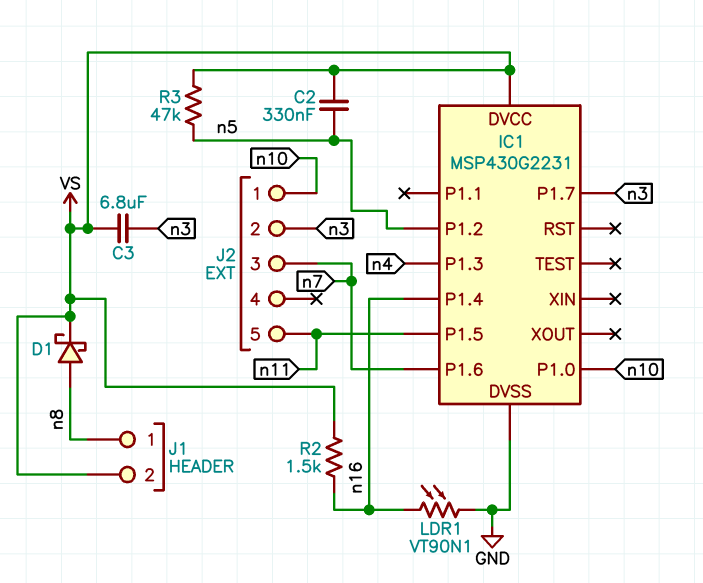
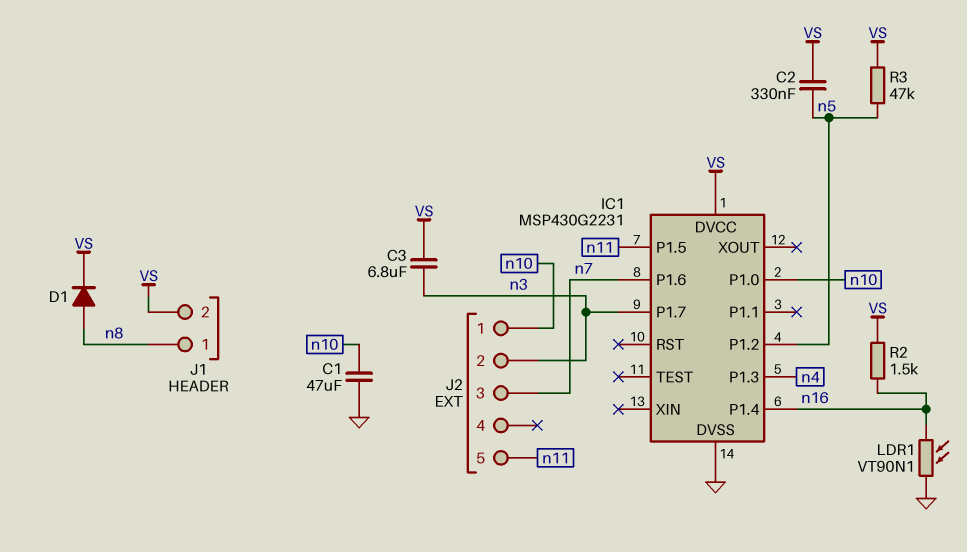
C1: none -> 47uF (GND, n10)
D1: schottky (A n8, K VS) -> diode (A n8, K VS)

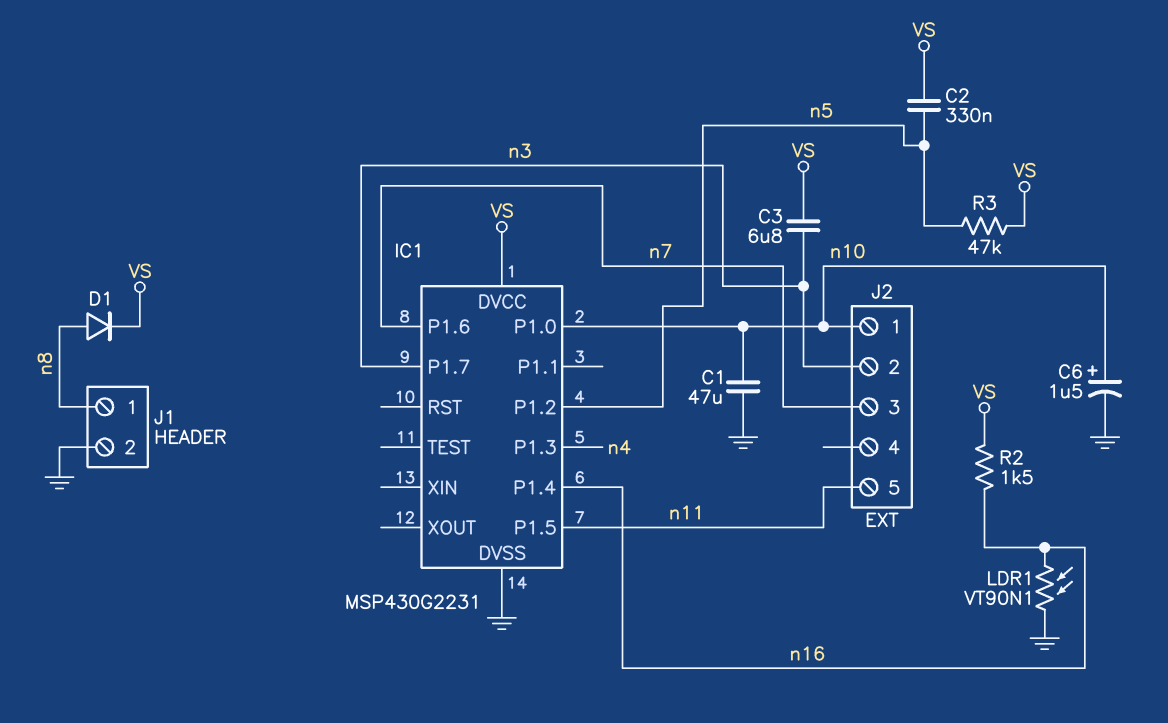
C6: none -> 1.5uF (plus n10, minus GND)
J1 pin 2: VS -> GND

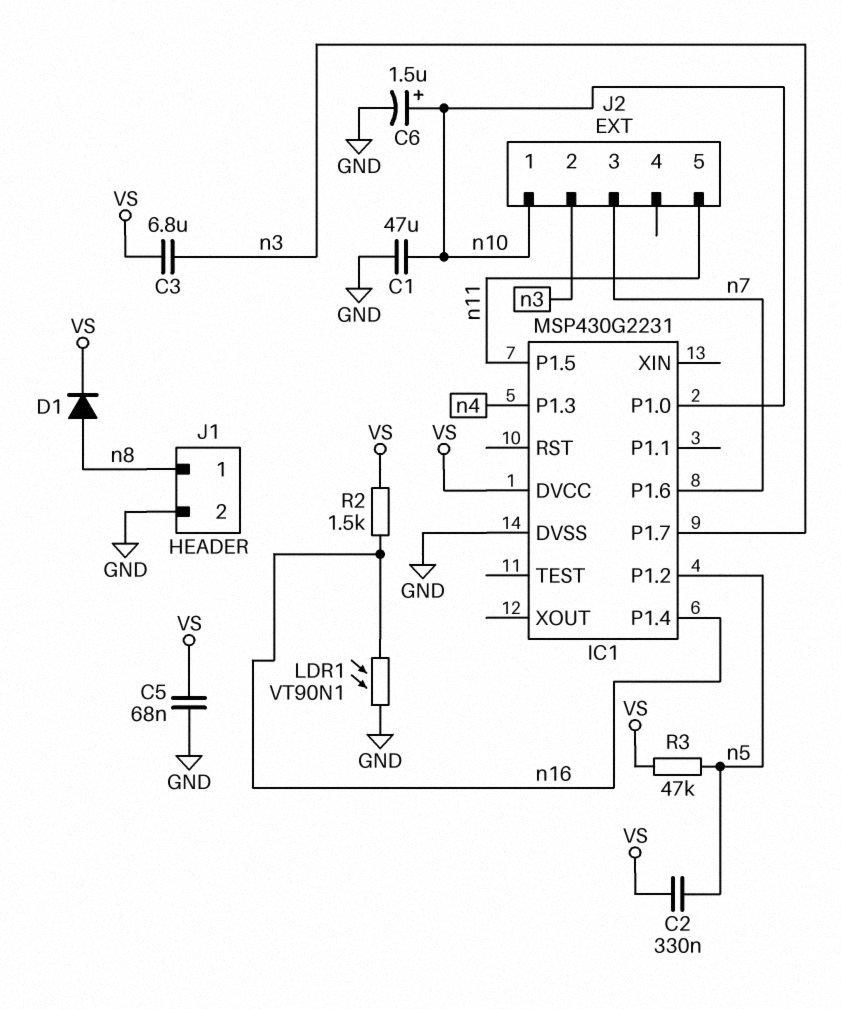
C5: none -> 68nF (GND, VS)

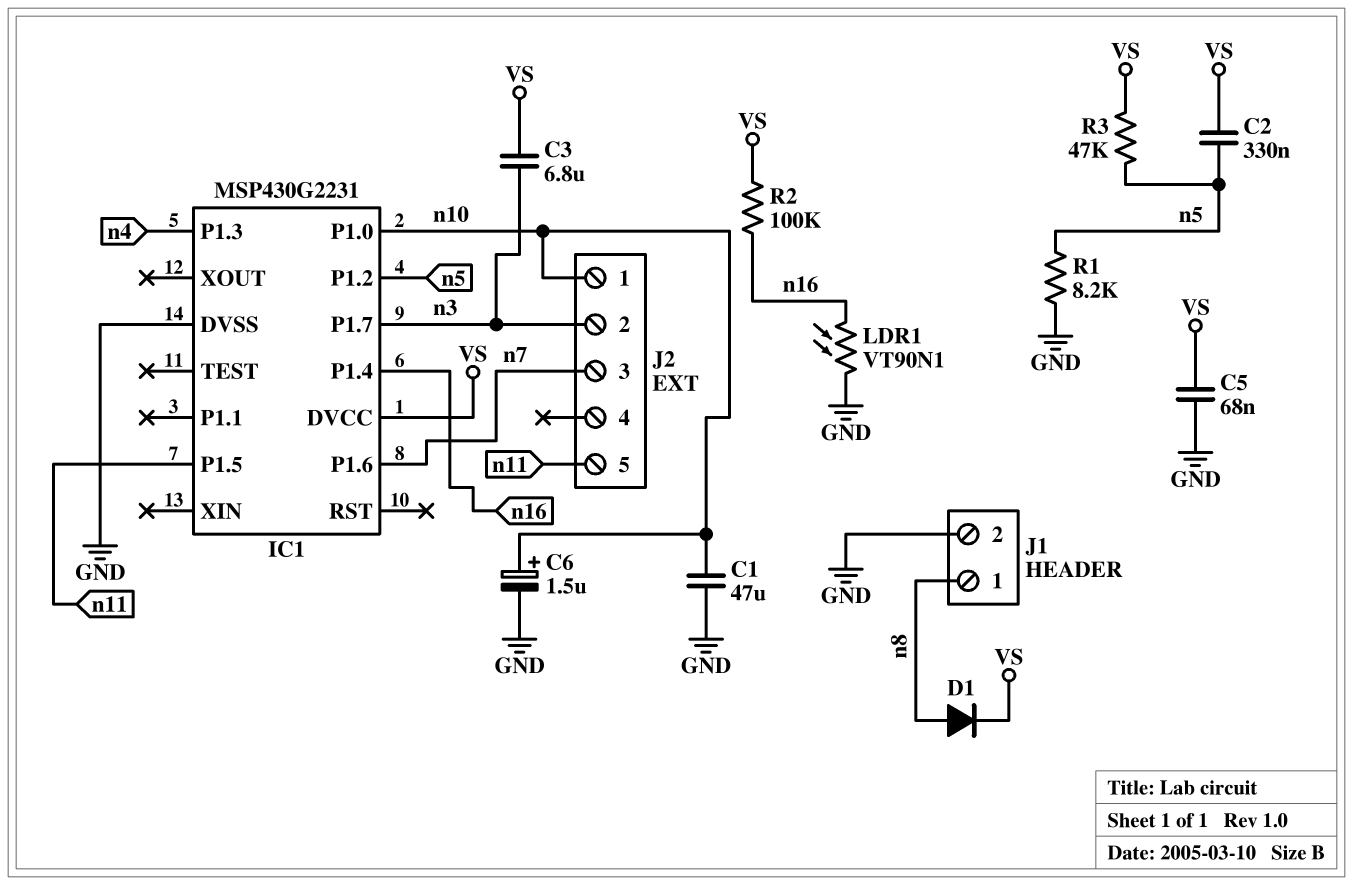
R1: none -> 8.2k (GND, n5)
R2: 1.5k (VS, n16) -> 100k (VS, n16)

